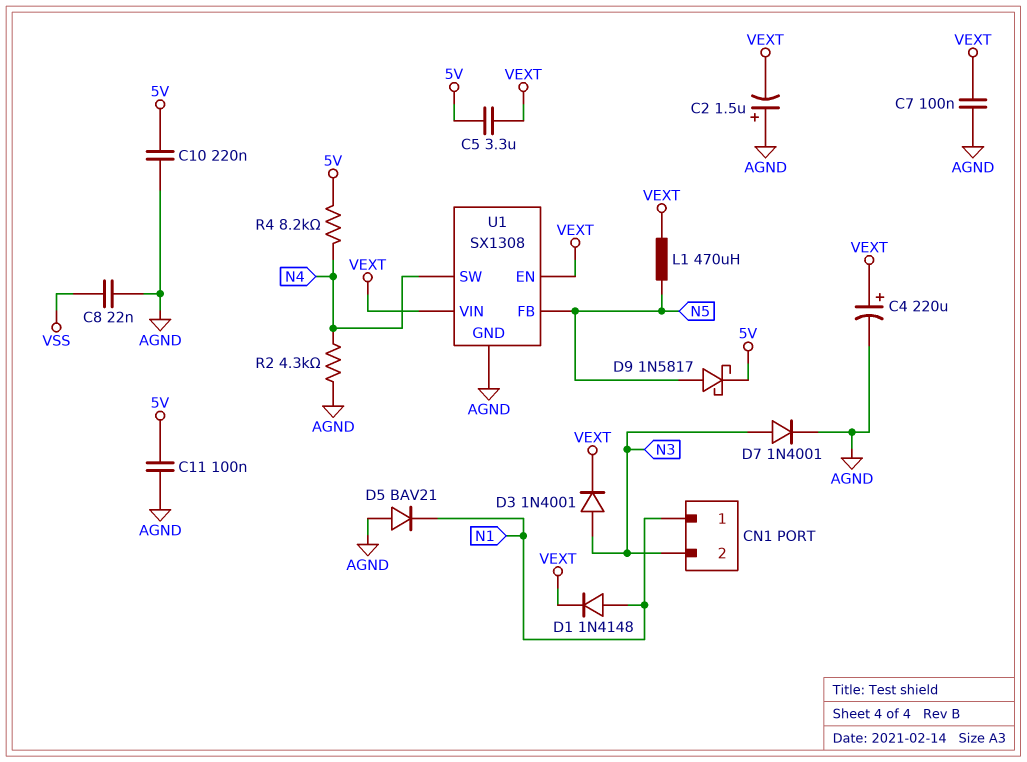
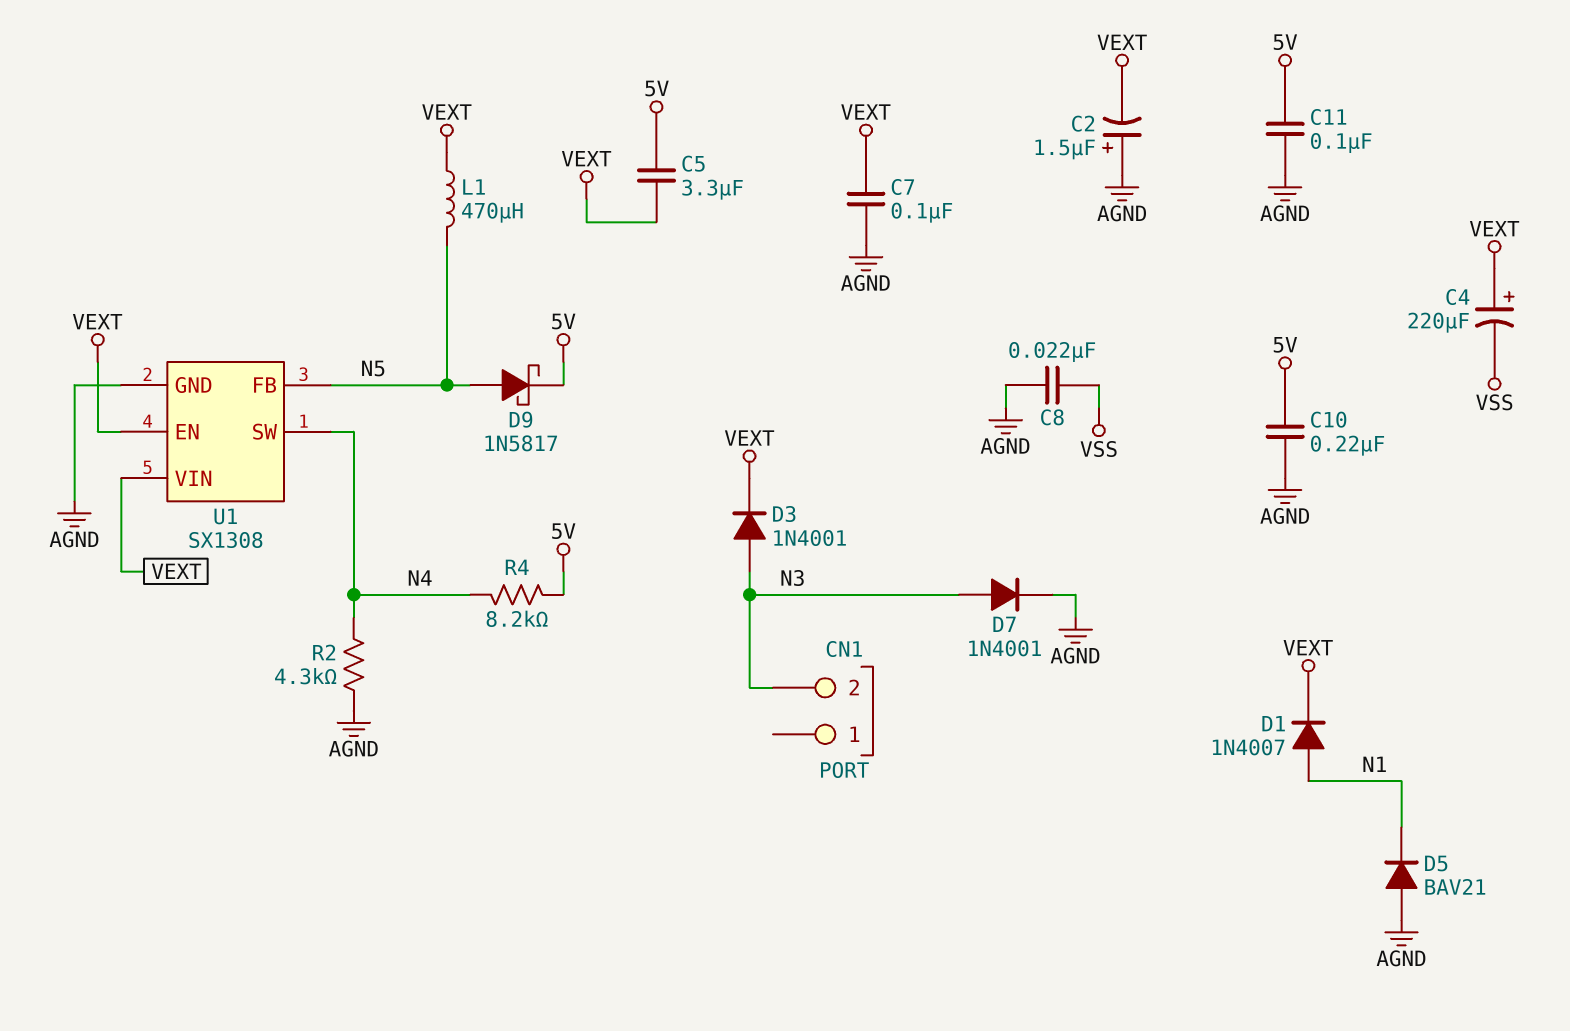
C4: 220uF (plus VEXT, minus AGND) -> 220uF (plus VEXT, minus VSS)
CN1 pin 1: N1 -> none
D1: diode 1N4148 (A N1, K VEXT) -> diode 1N4007 (A N1, K VEXT)

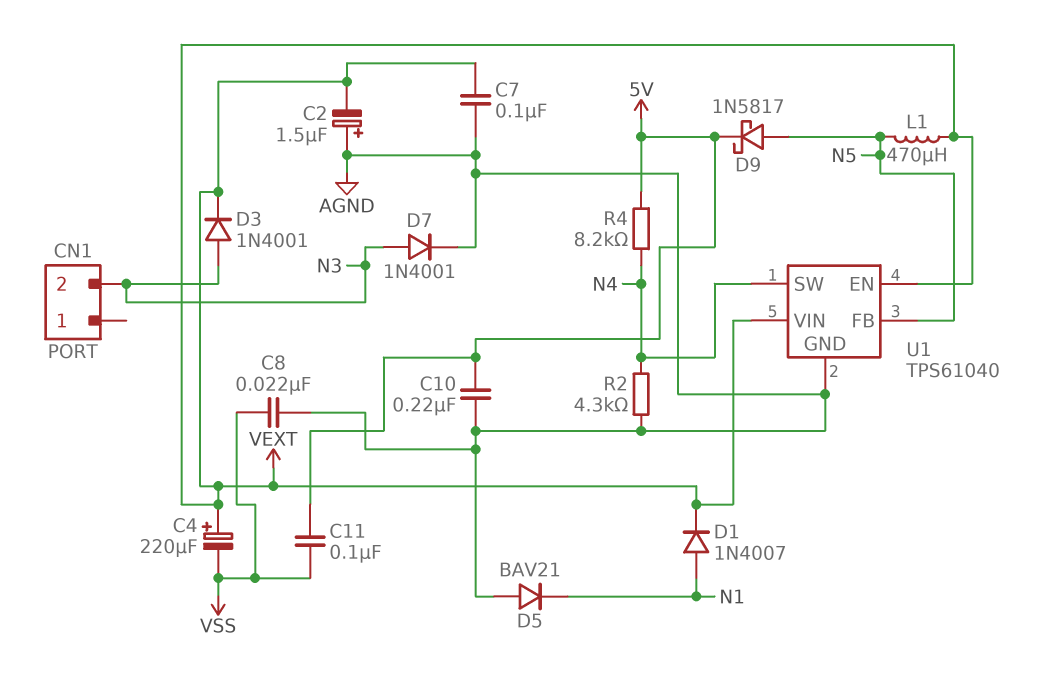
C5: 3.3uF (5V, VEXT) -> none
C11: 100nF (5V, AGND) -> 100nF (5V, VSS)
U1: SX1308 -> TPS61040

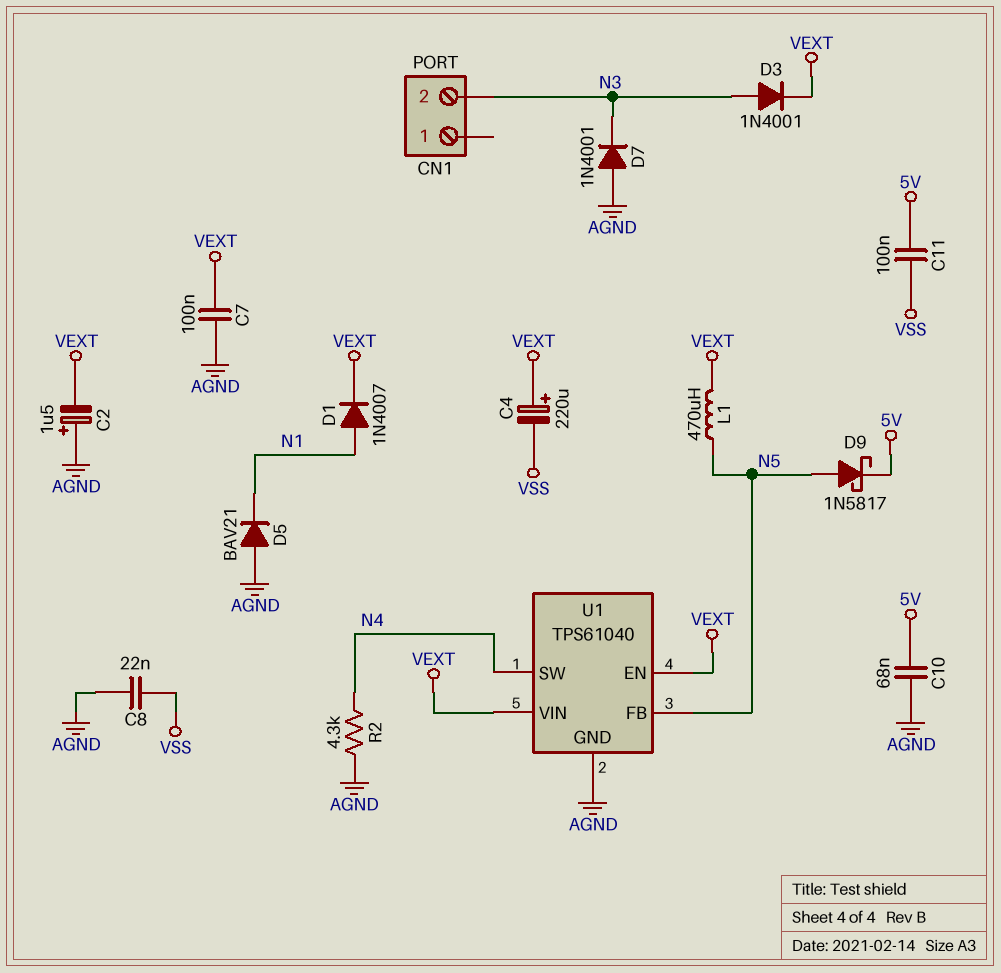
C10: 220nF (5V, AGND) -> 68nF (5V, AGND)
D7: diode 1N4001 (A N3, K AGND) -> diode 1N4001 (A AGND, K N3)
R4: 8.2k (5V, N4) -> none

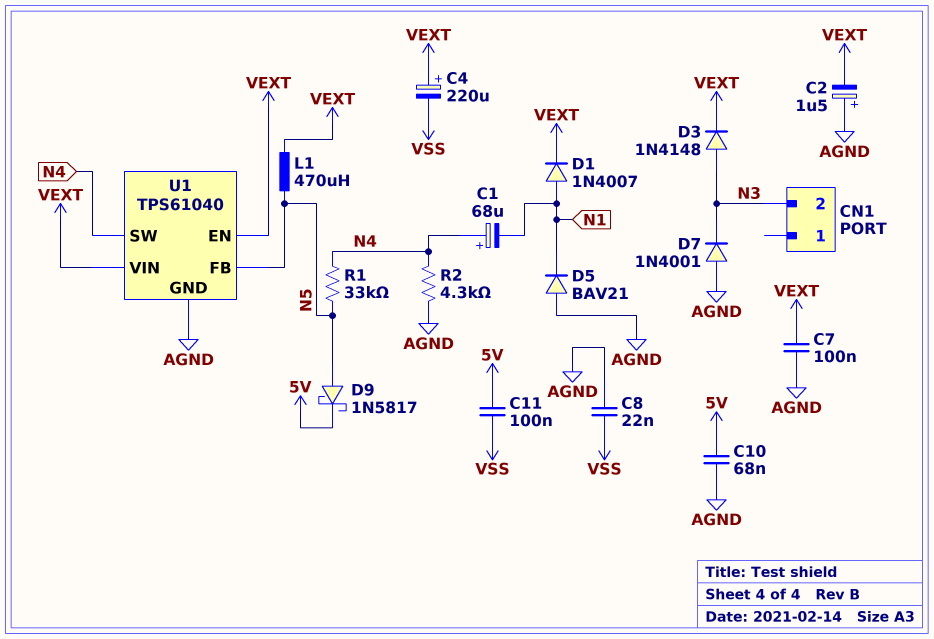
C1: none -> 68uF (plus N4, minus N1)
D3: diode 1N4001 (A N3, K VEXT) -> diode 1N4148 (A N3, K VEXT)
R1: none -> 33k (N4, N5)

